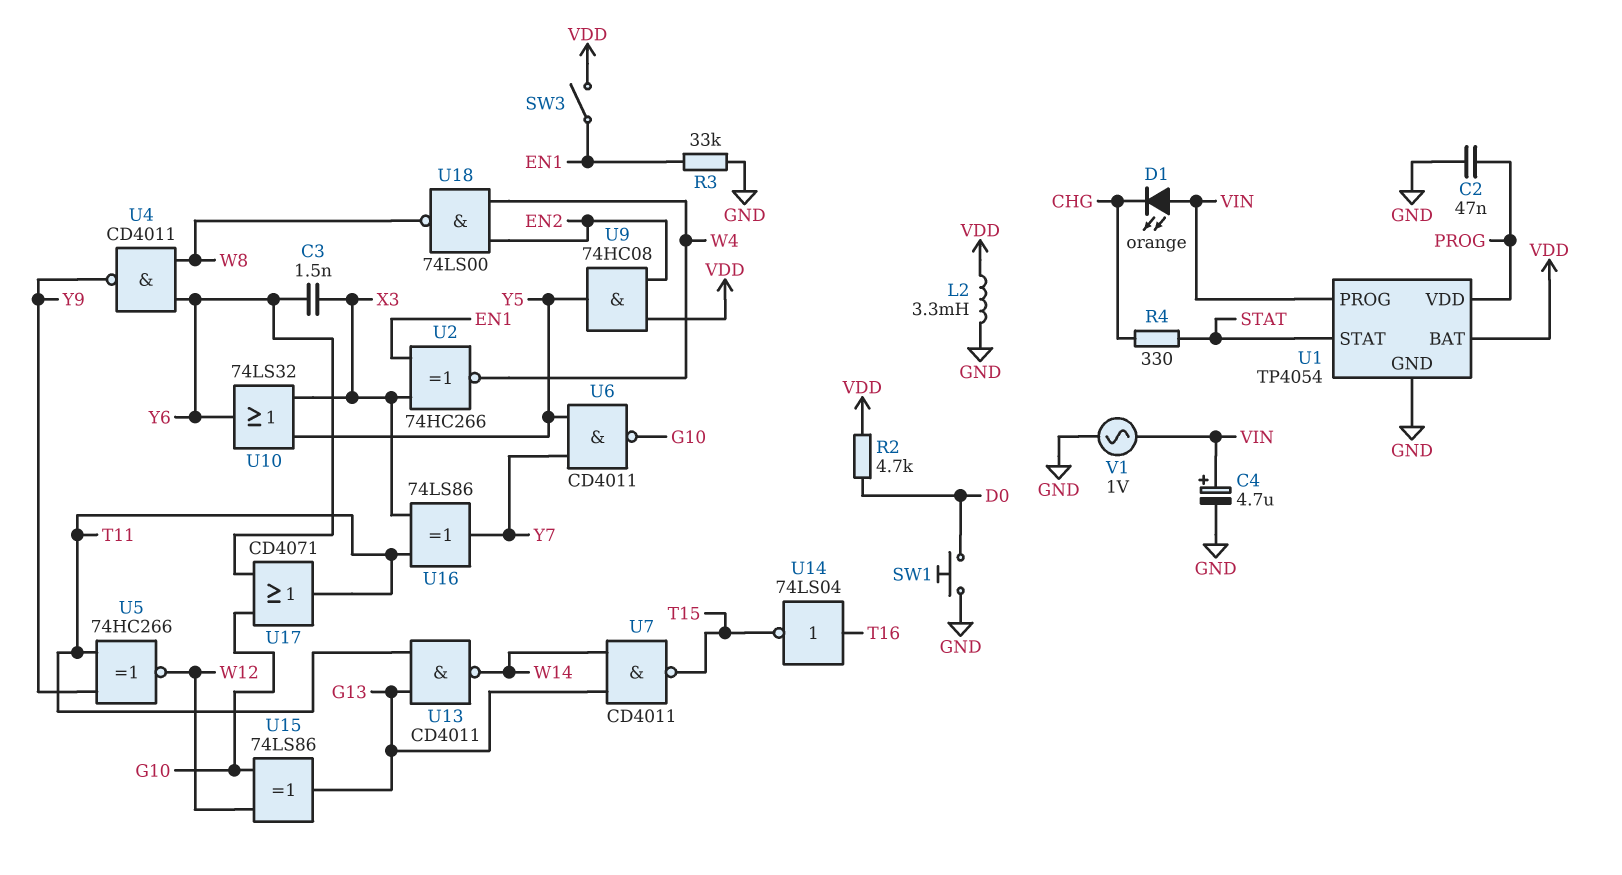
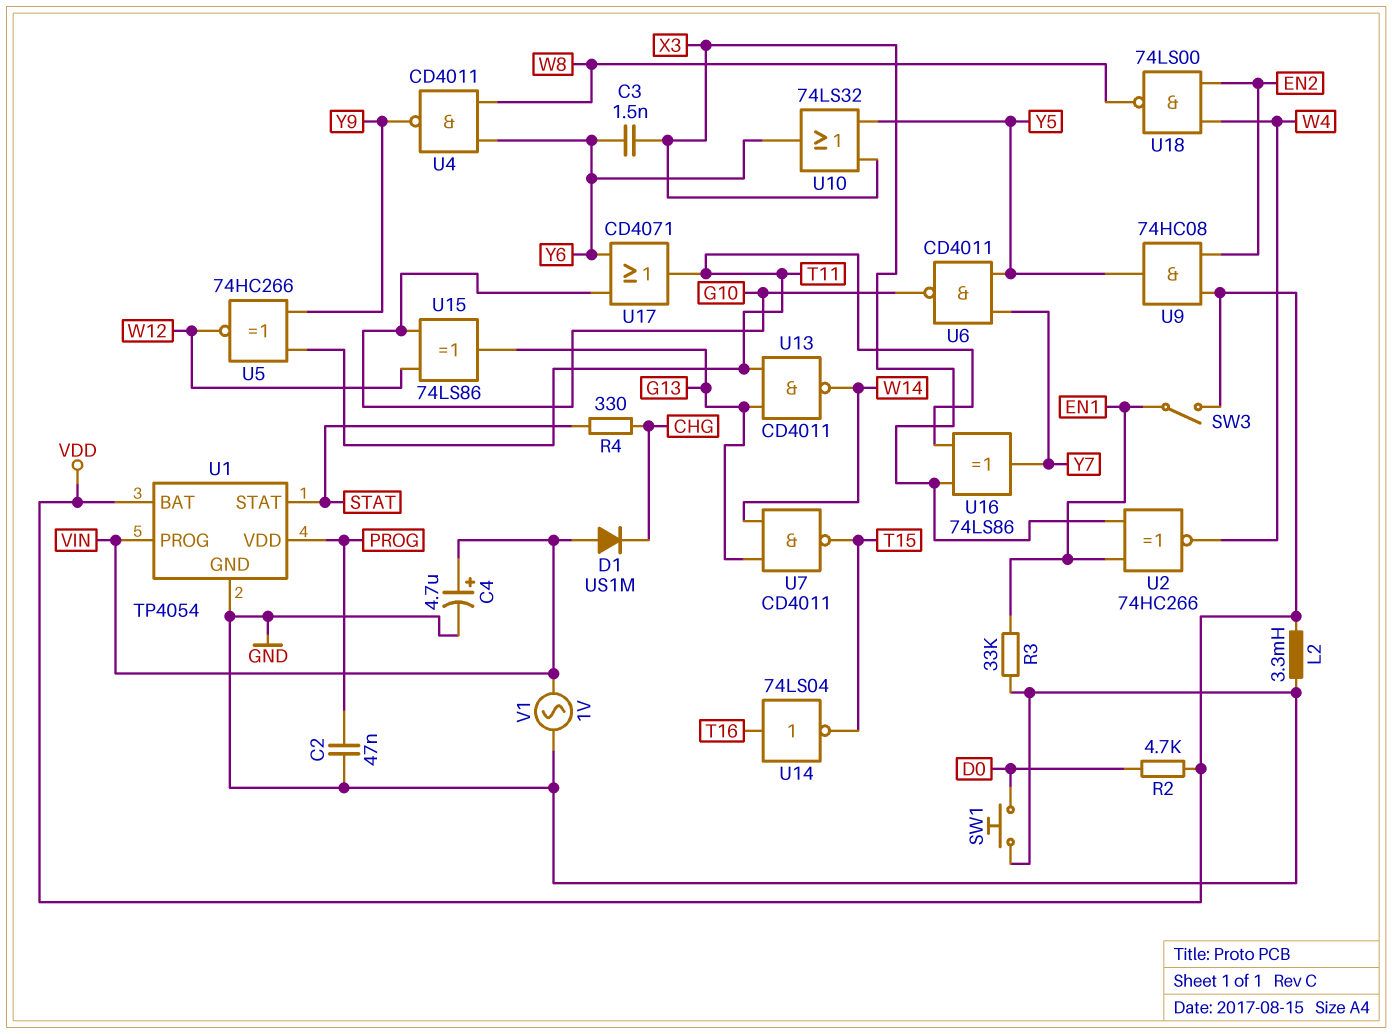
D1: LED orange (A VIN, K CHG) -> diode US1M (A VIN, K CHG)

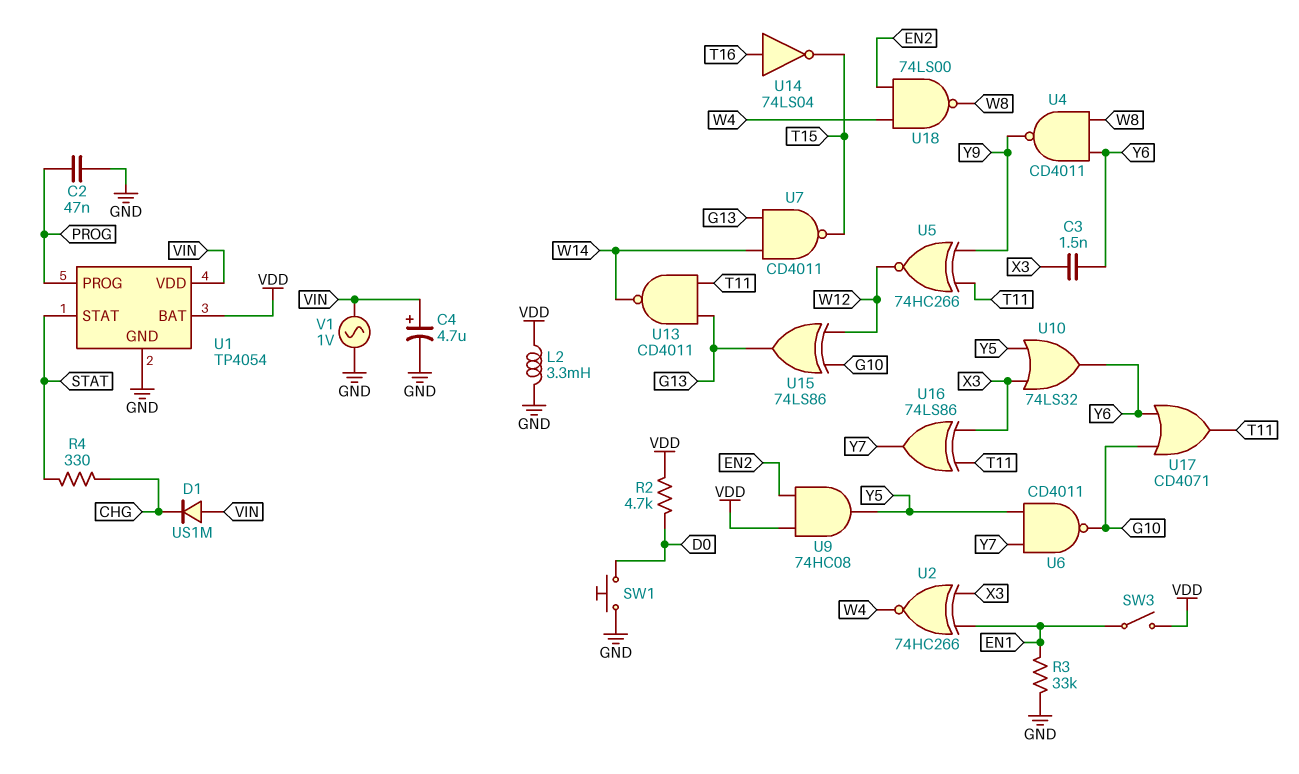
U1 pin PROG: VIN -> PROG
U1 pin VDD: PROG -> VIN

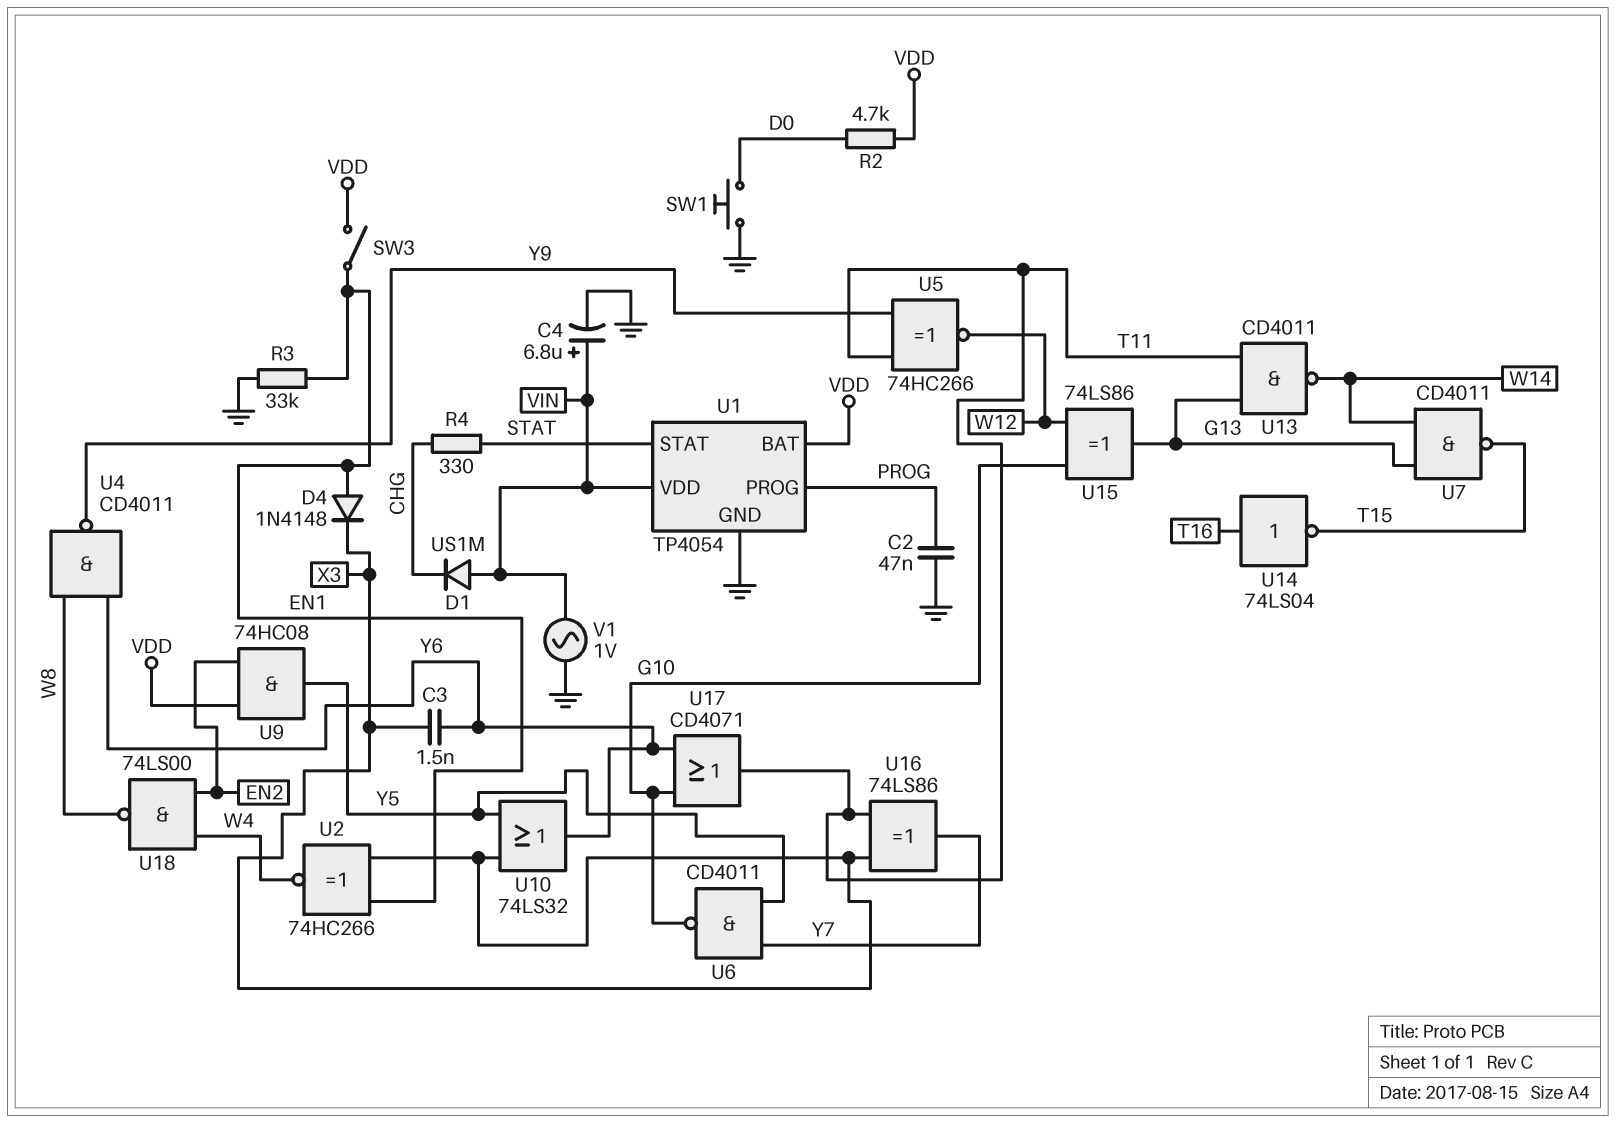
C4: 4.7uF (plus VIN, minus GND) -> 6.8uF (plus VIN, minus GND)
D4: none -> diode 1N4148 (A EN1, K X3)
L2: 3.3mH (GND, VDD) -> none

